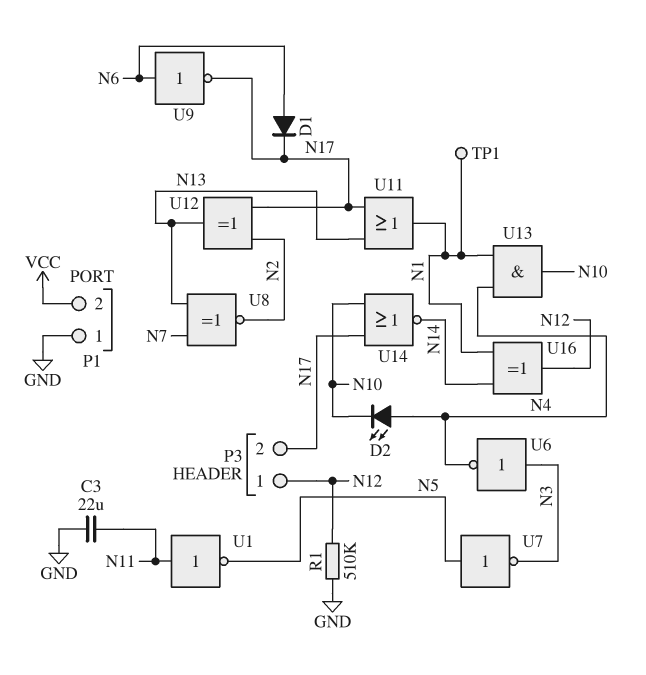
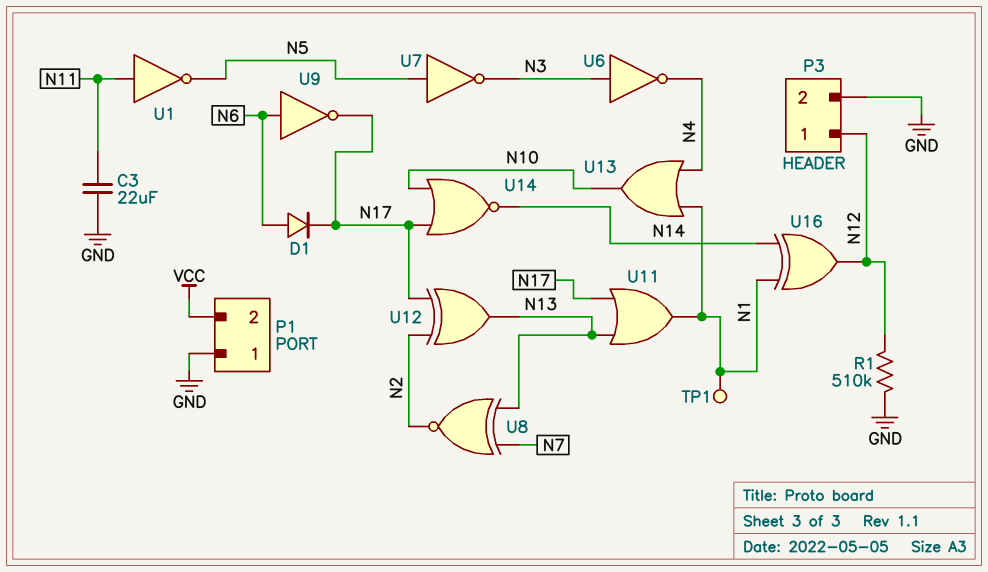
D2: LED (A N4, K N10) -> none
P3 pin 2: N17 -> GND
U13: AND (in N1, in N4, out N10) -> OR (in N1, in N4, out N10)

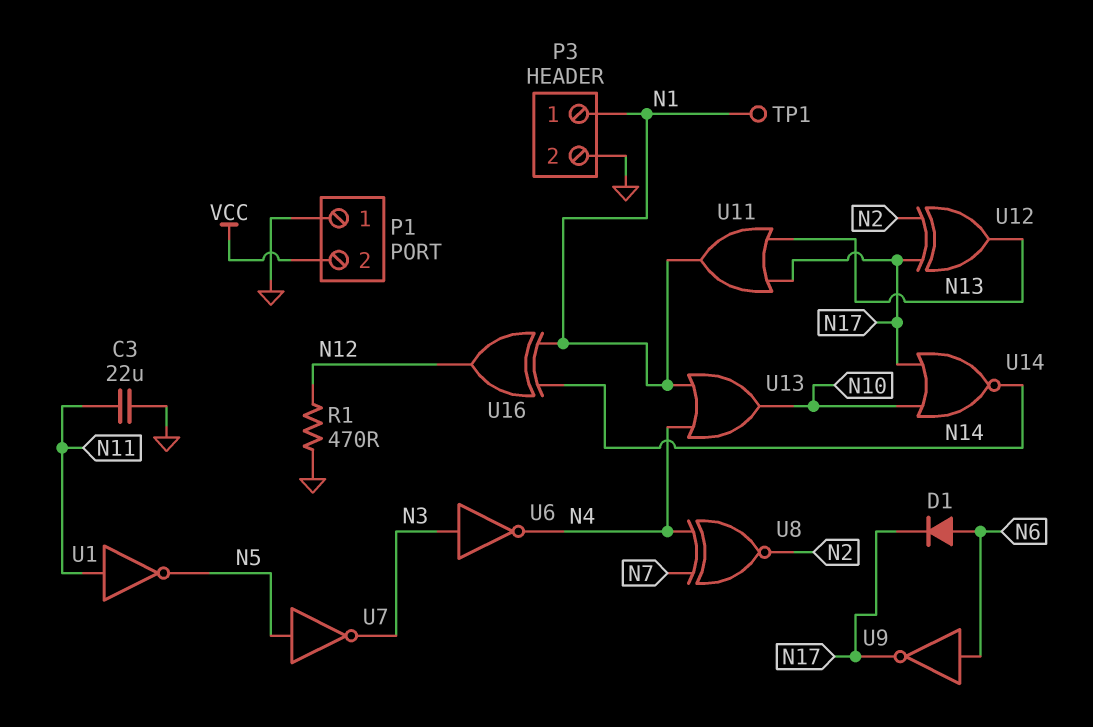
P3 pin 1: N12 -> N1
R1: 510k (GND, N12) -> 470 (GND, N12)
U8: XNOR (in N7, in N13, out N2) -> XNOR (in N4, in N7, out N2)

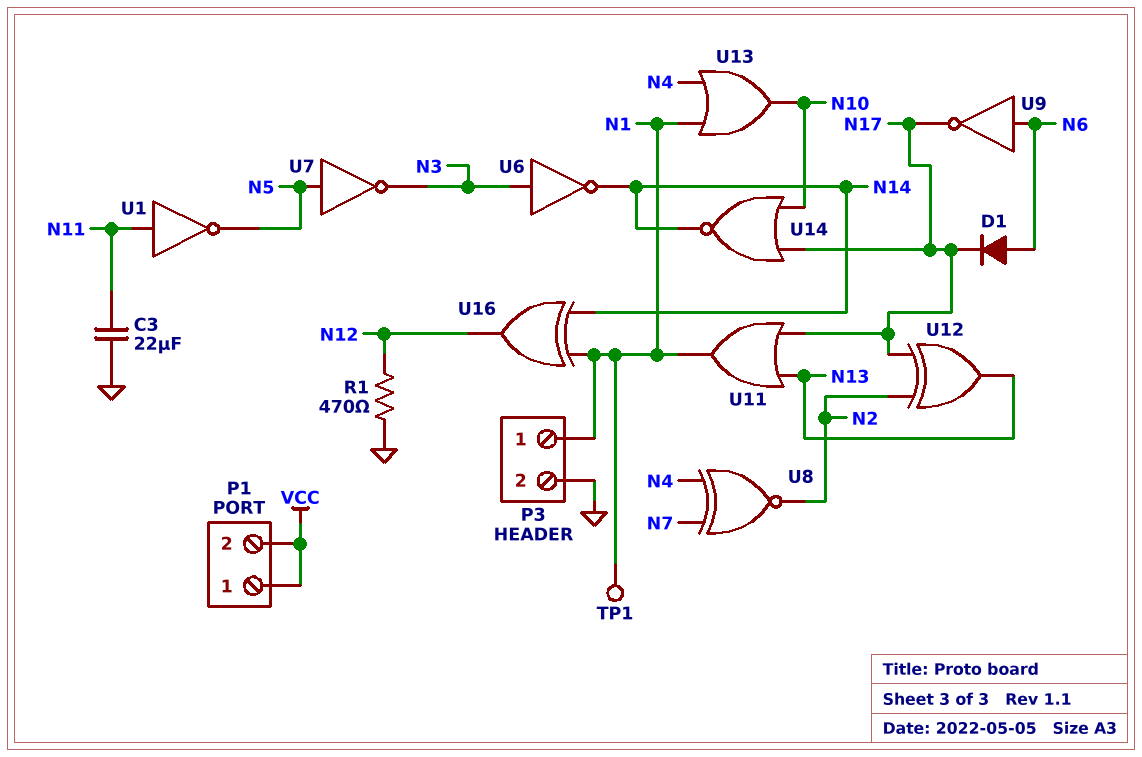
P1 pin 1: GND -> VCC
U6: NOT (in N3, out N4) -> NOT (in N3, out N14)

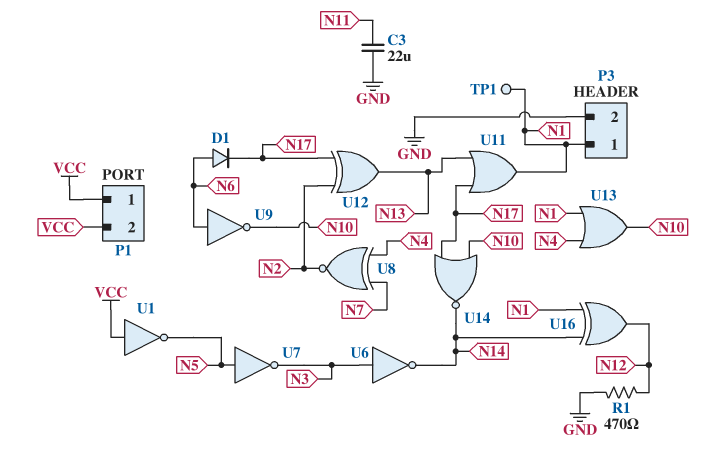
U1: NOT (in N11, out N5) -> NOT (in VCC, out N5)
U9: NOT (in N6, out N17) -> NOT (in N6, out N10)

